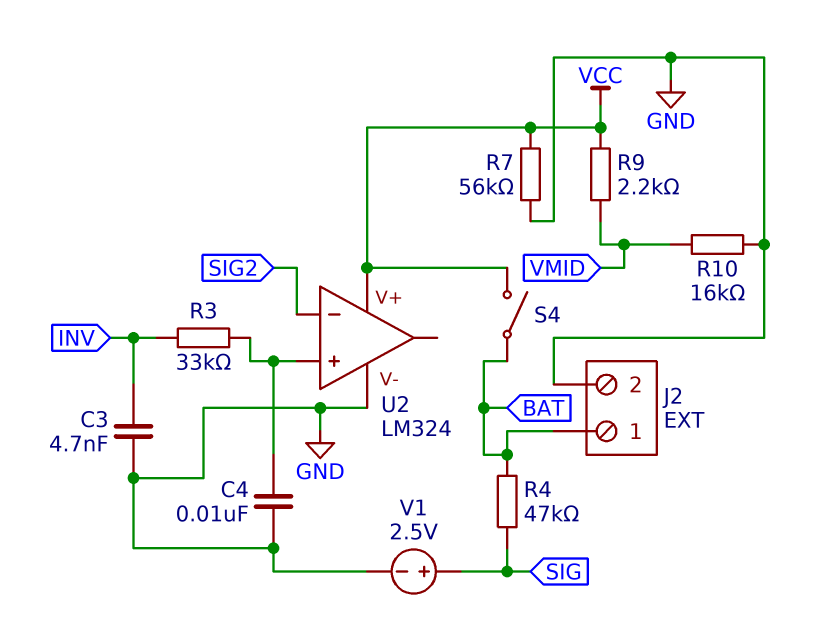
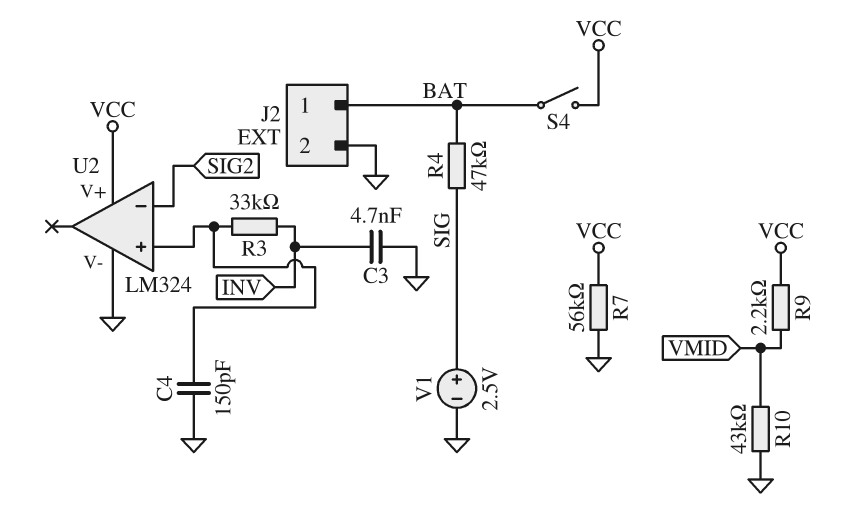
C4: 10nF (GND, U2/in+) -> 150pF (GND, U2/in+)
R10: 16k (GND, VMID) -> 43k (GND, VMID)

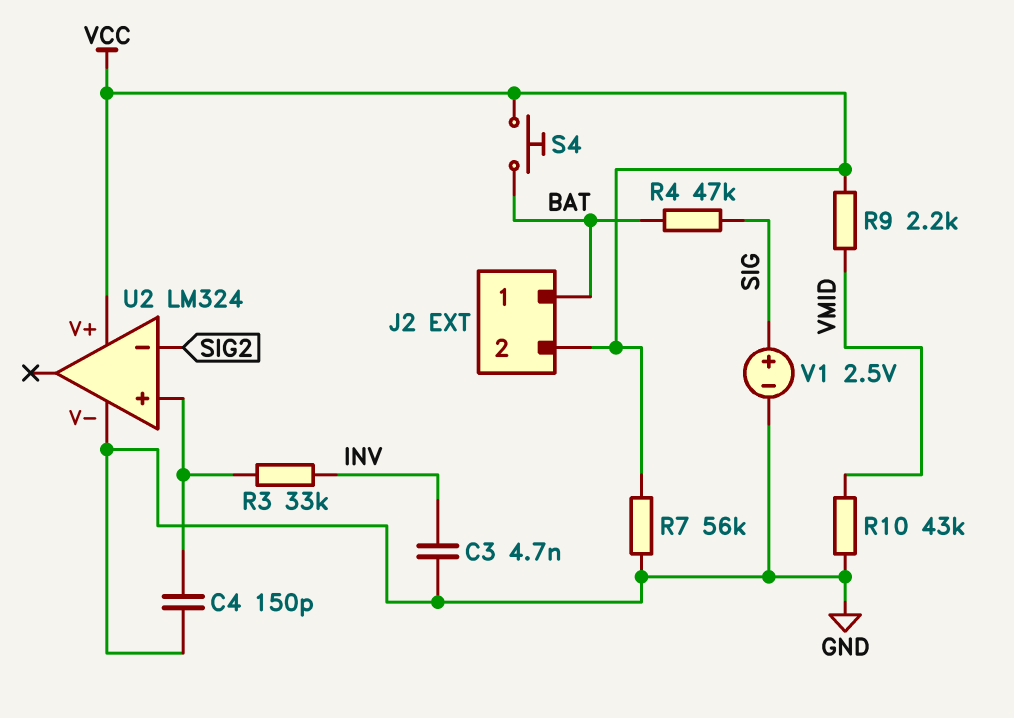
J2 pin 2: GND -> VCC
S4: switch (BAT, VCC) -> button (BAT, VCC)

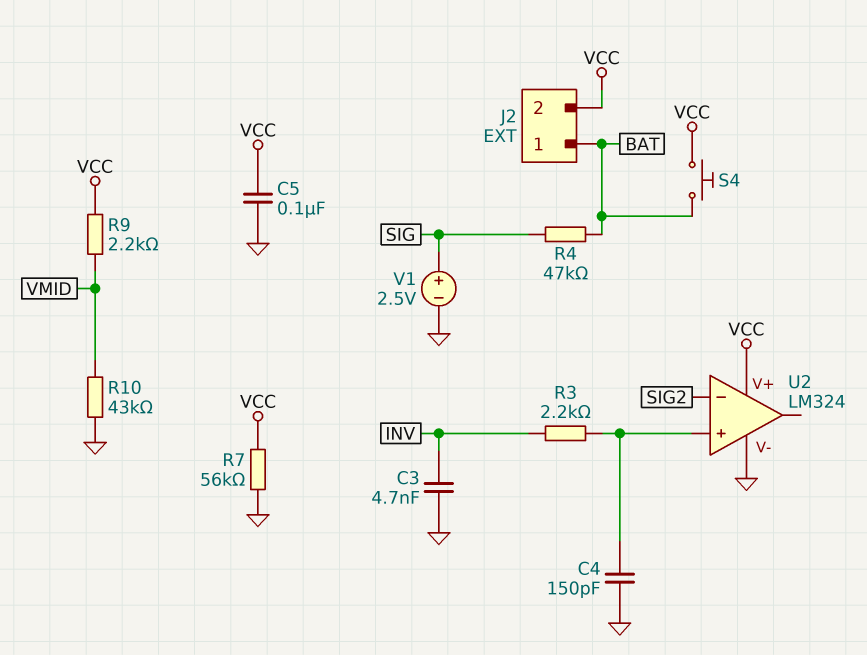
C5: none -> 100nF (GND, VCC)
R3: 33k (INV, U2/in+) -> 2.2k (INV, U2/in+)

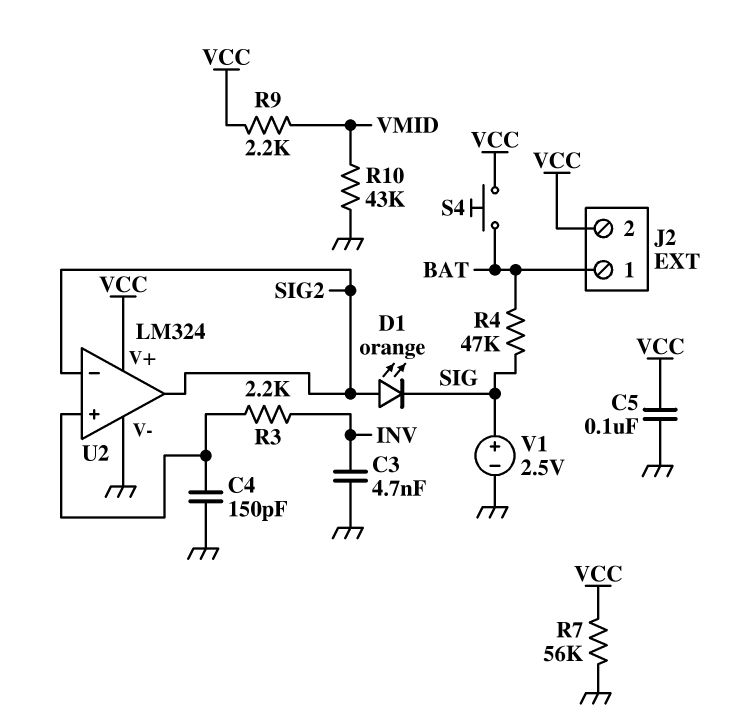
D1: none -> LED orange (A SIG2, K SIG)
U2 pin out: none -> SIG2

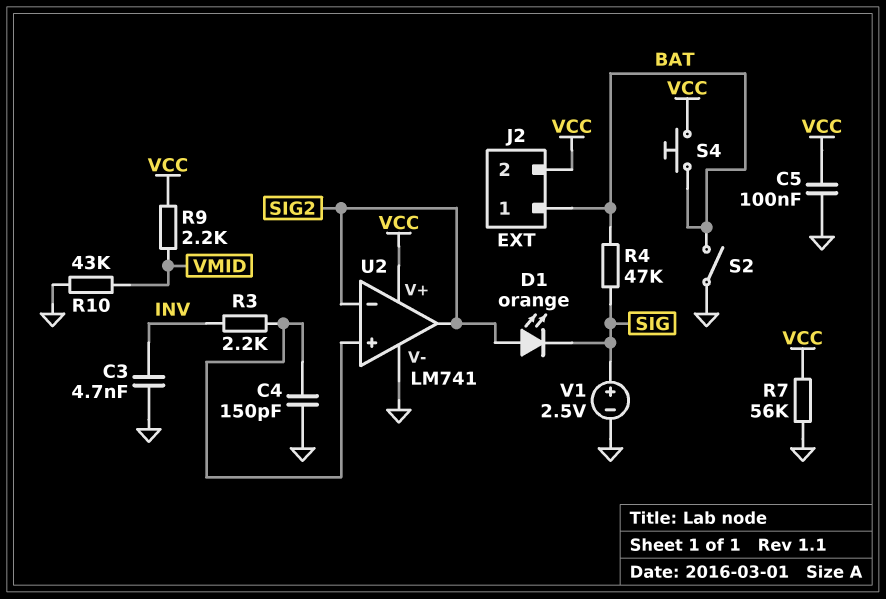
S2: none -> switch (BAT, GND)
U2: LM324 -> LM741

